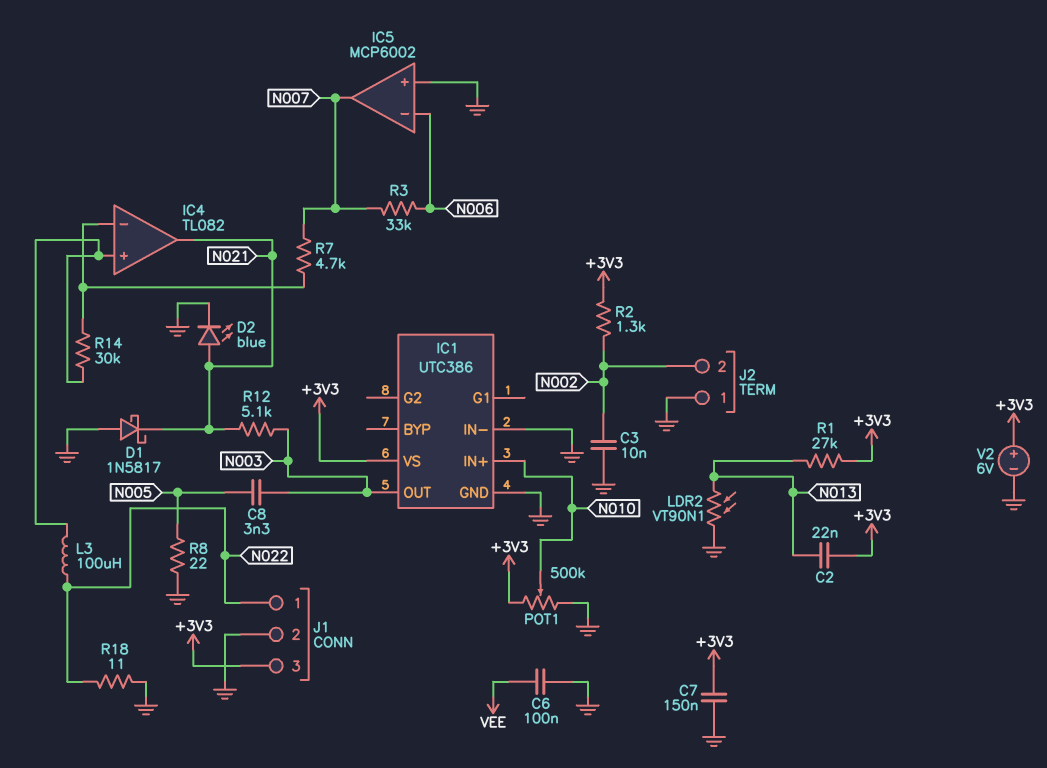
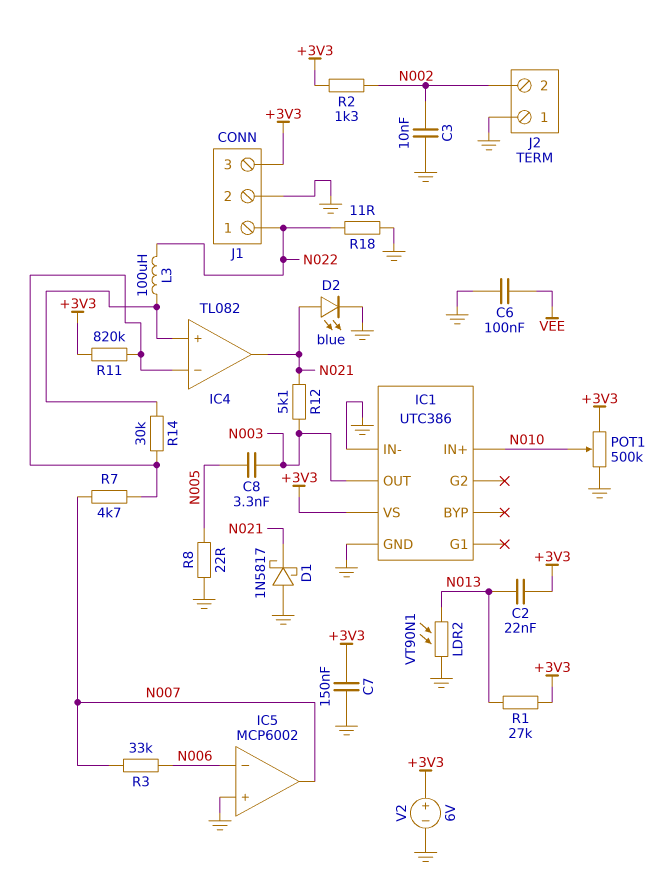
R11: none -> 820k (+3V3, IC4/in-)

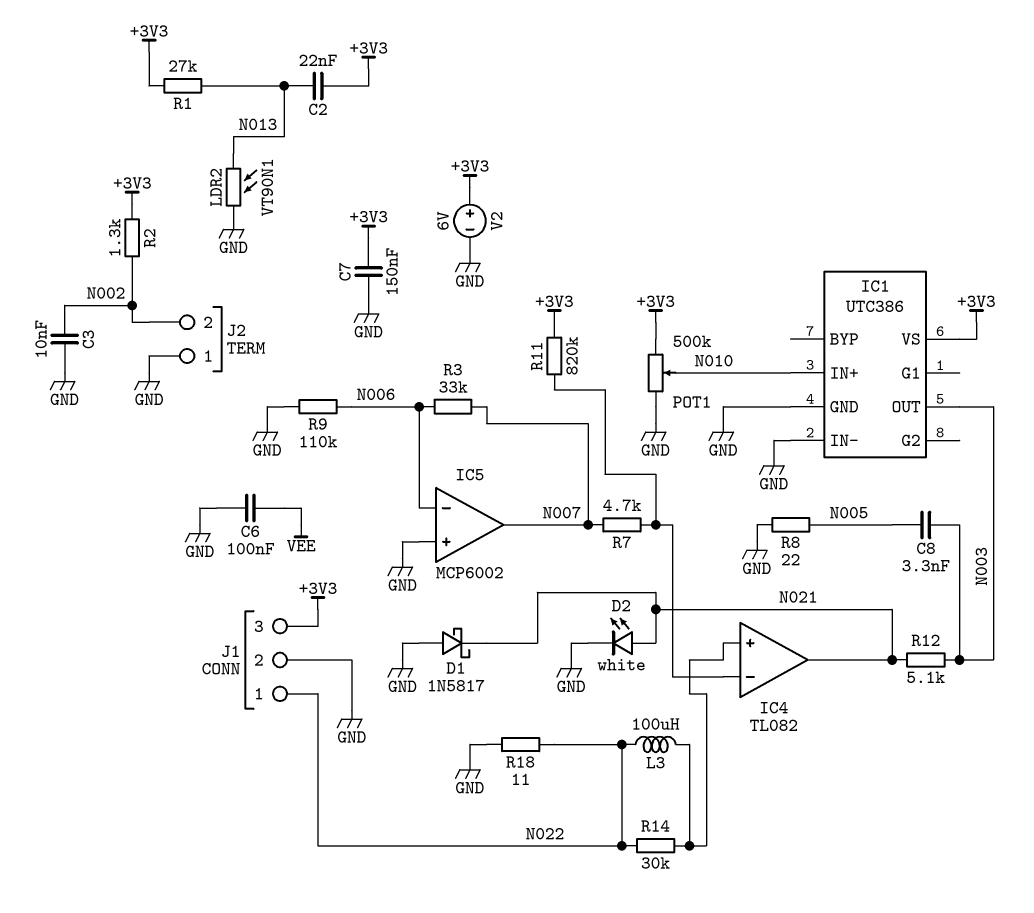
D2: LED blue (A N021, K GND) -> LED white (A N021, K GND)
R9: none -> 110k (GND, N006)
R14: 30k (IC4/in+, IC4/in-) -> 30k (IC4/in+, N022)

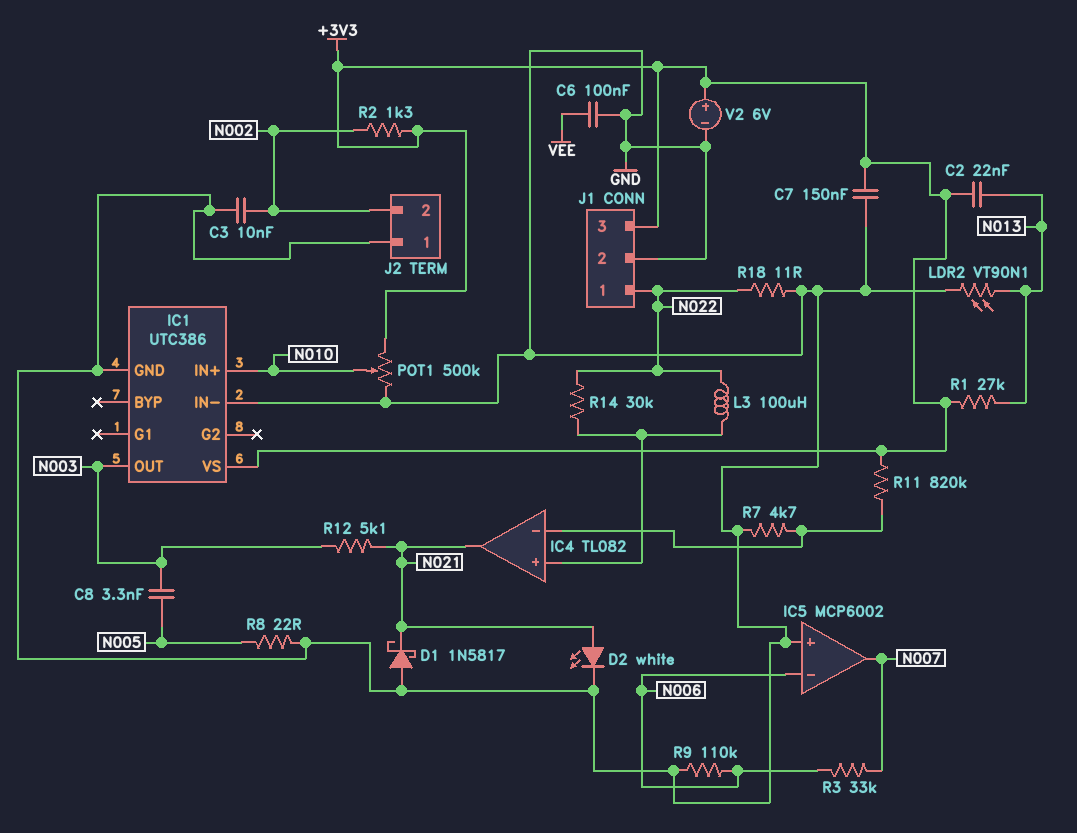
R7: 4.7k (IC4/in-, N007) -> 4.7k (GND, IC4/in-)

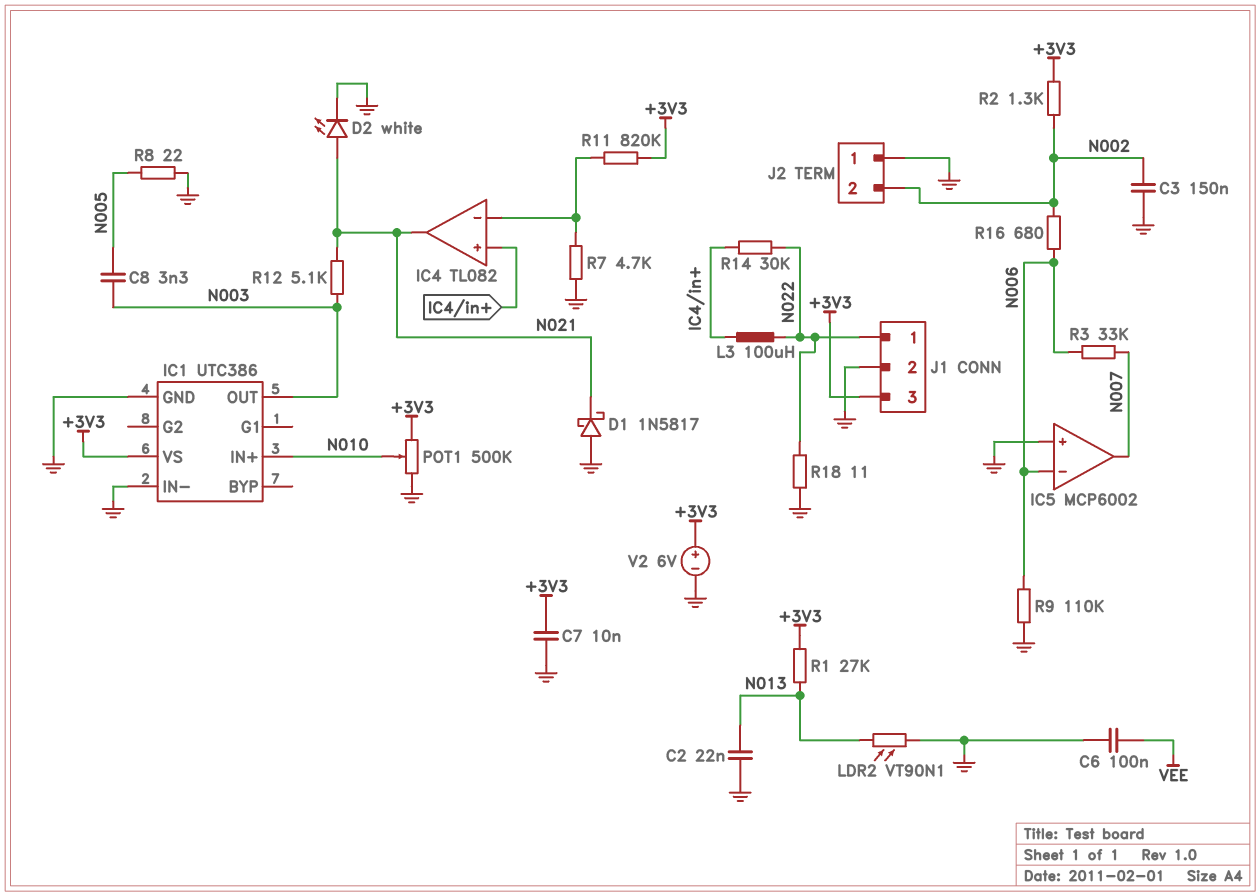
C2: 22nF (+3V3, N013) -> 22nF (GND, N013)
C3: 10nF (GND, N002) -> 150nF (GND, N002)
C7: 150nF (+3V3, GND) -> 10nF (+3V3, GND)
R16: none -> 680 (N002, N006)

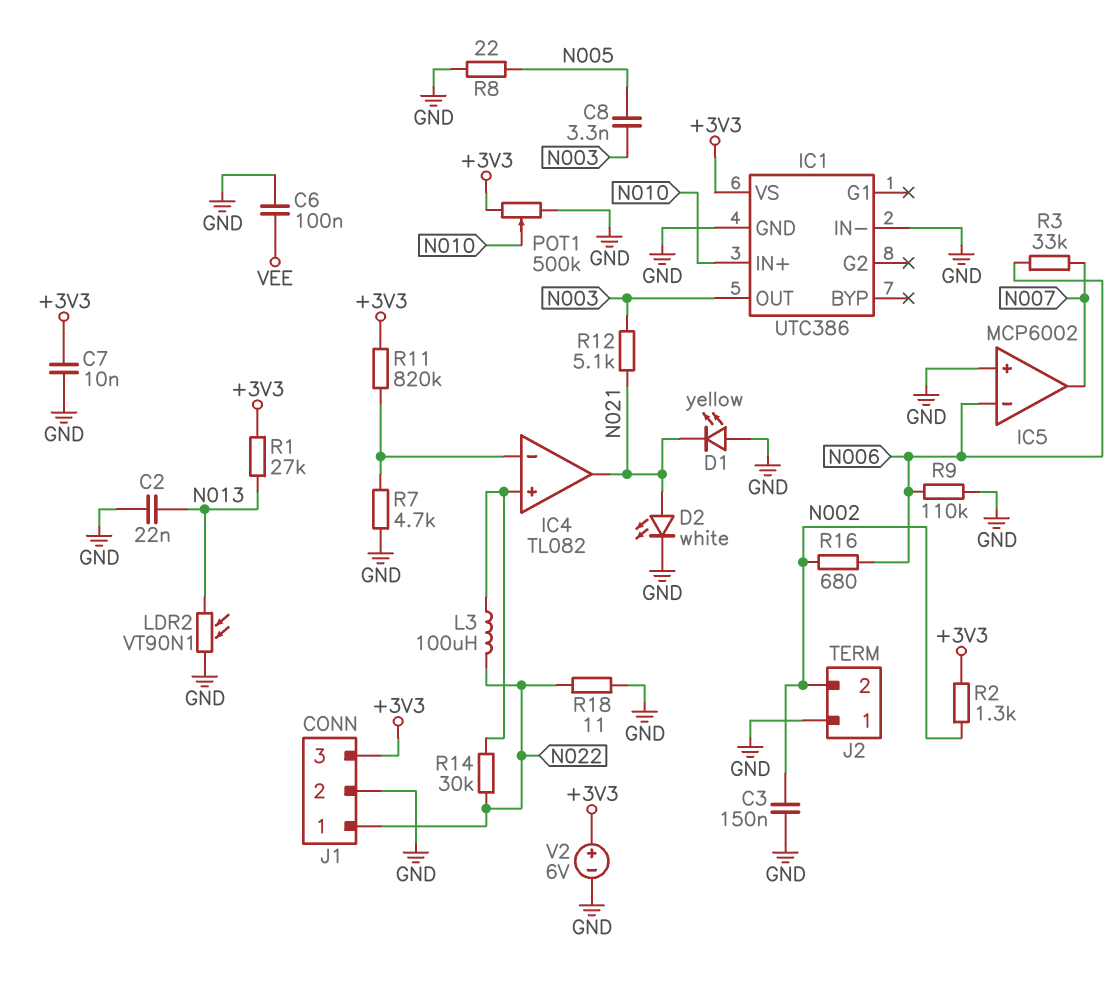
D1: schottky 1N5817 (A GND, K N021) -> LED yellow (A GND, K N021)

